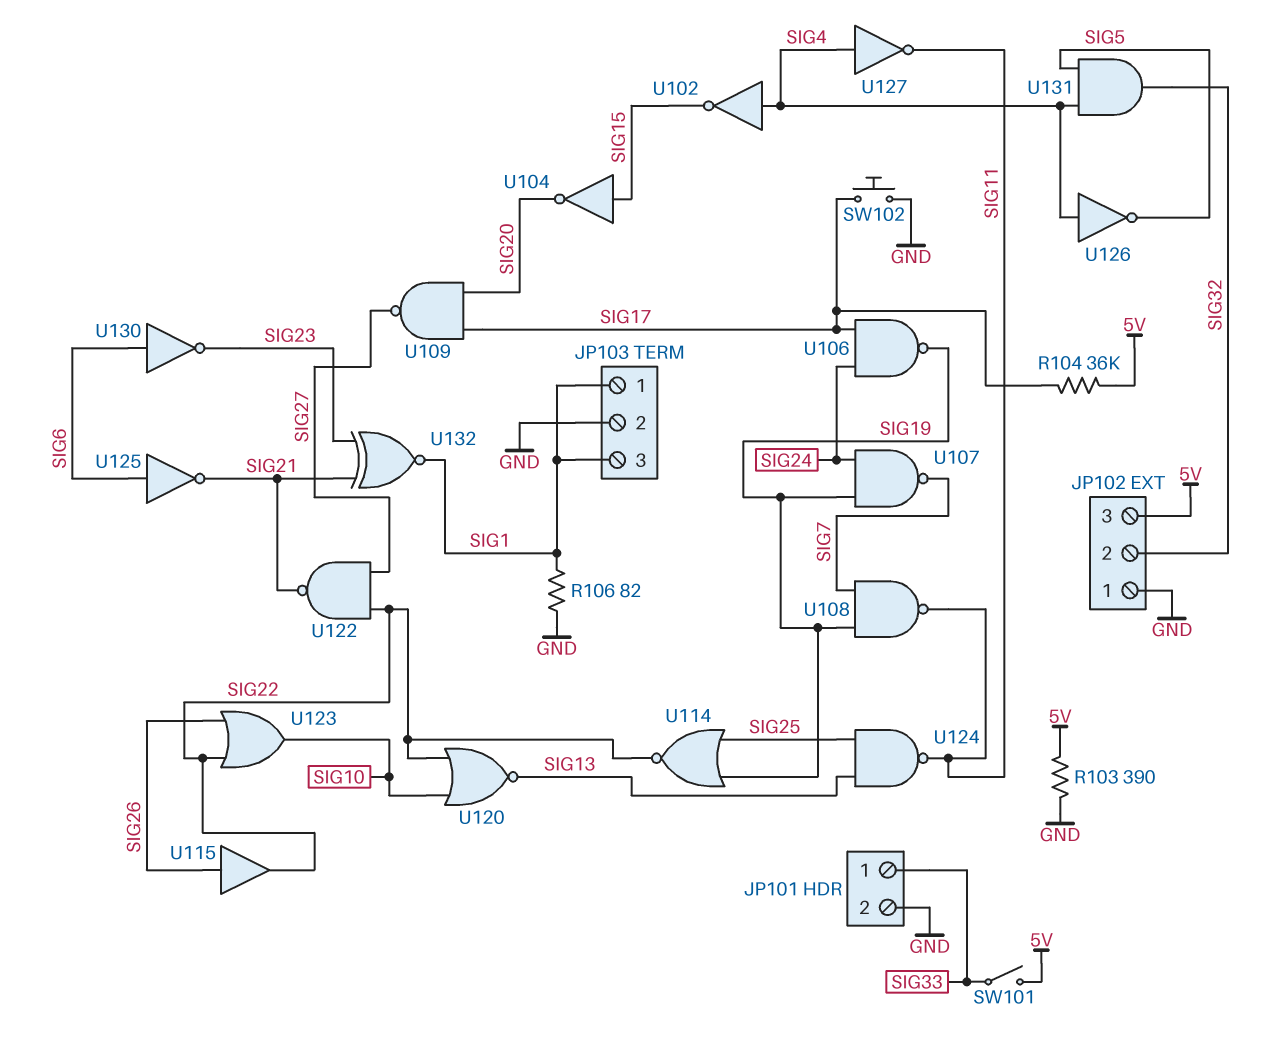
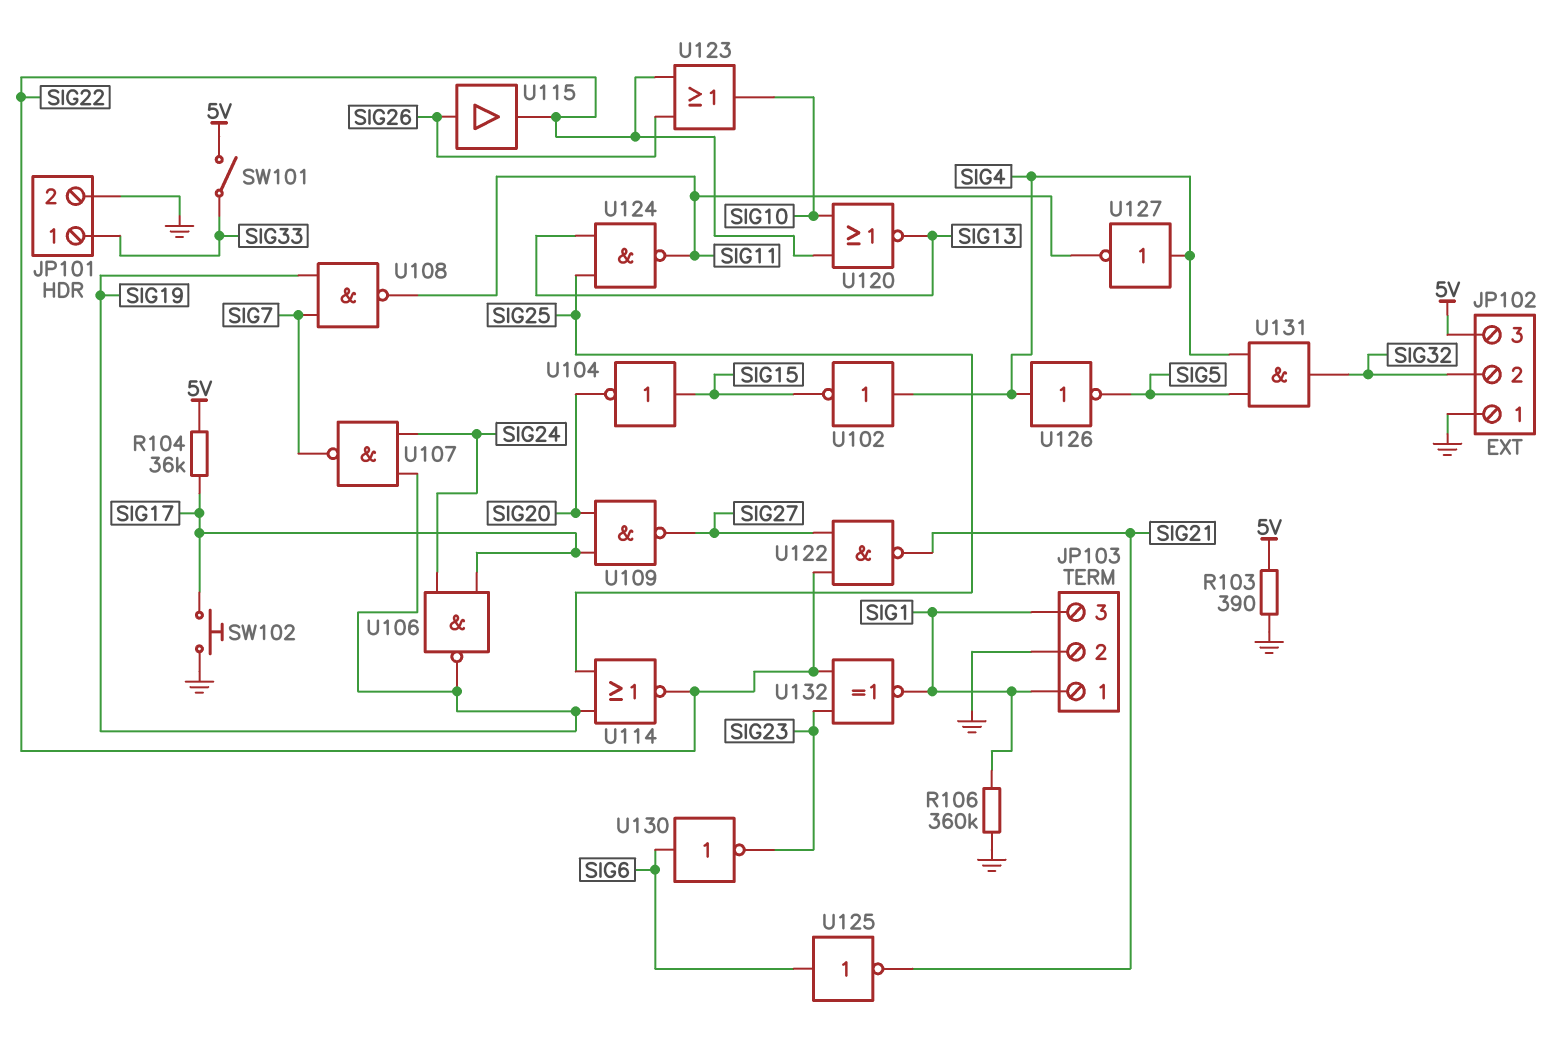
R106: 82 (GND, SIG1) -> 360k (GND, SIG1)
U132: XNOR (in SIG21, in SIG23, out SIG1) -> XNOR (in SIG22, in SIG23, out SIG1)

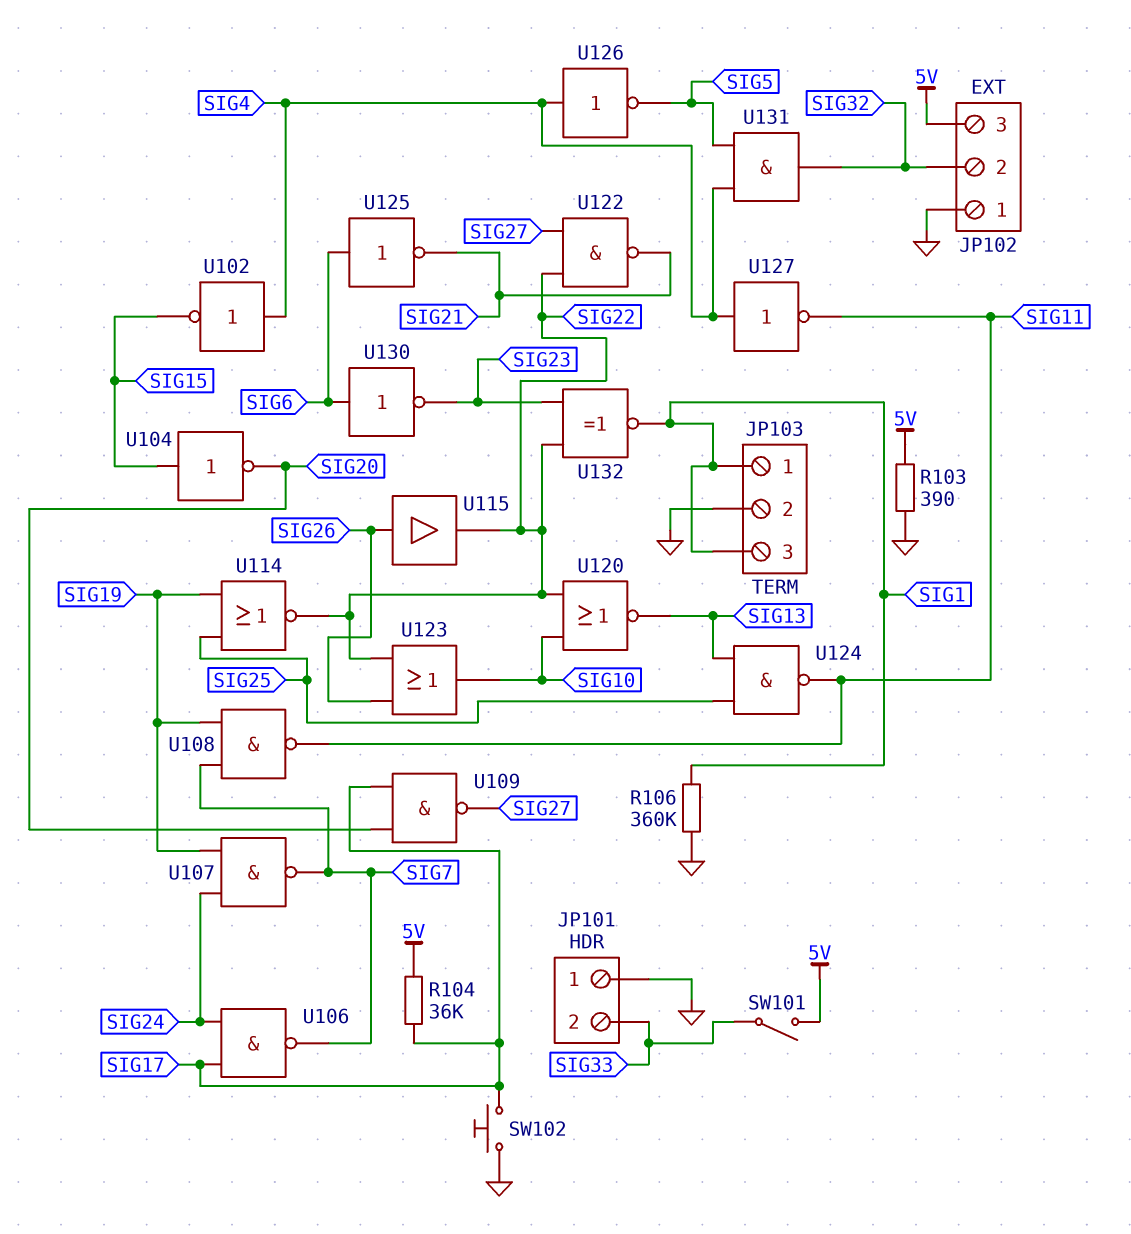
JP101 pin 1: SIG33 -> GND
JP101 pin 2: GND -> SIG33
U106: NAND (in SIG17, in SIG24, out SIG19) -> NAND (in SIG17, in SIG24, out SIG7)

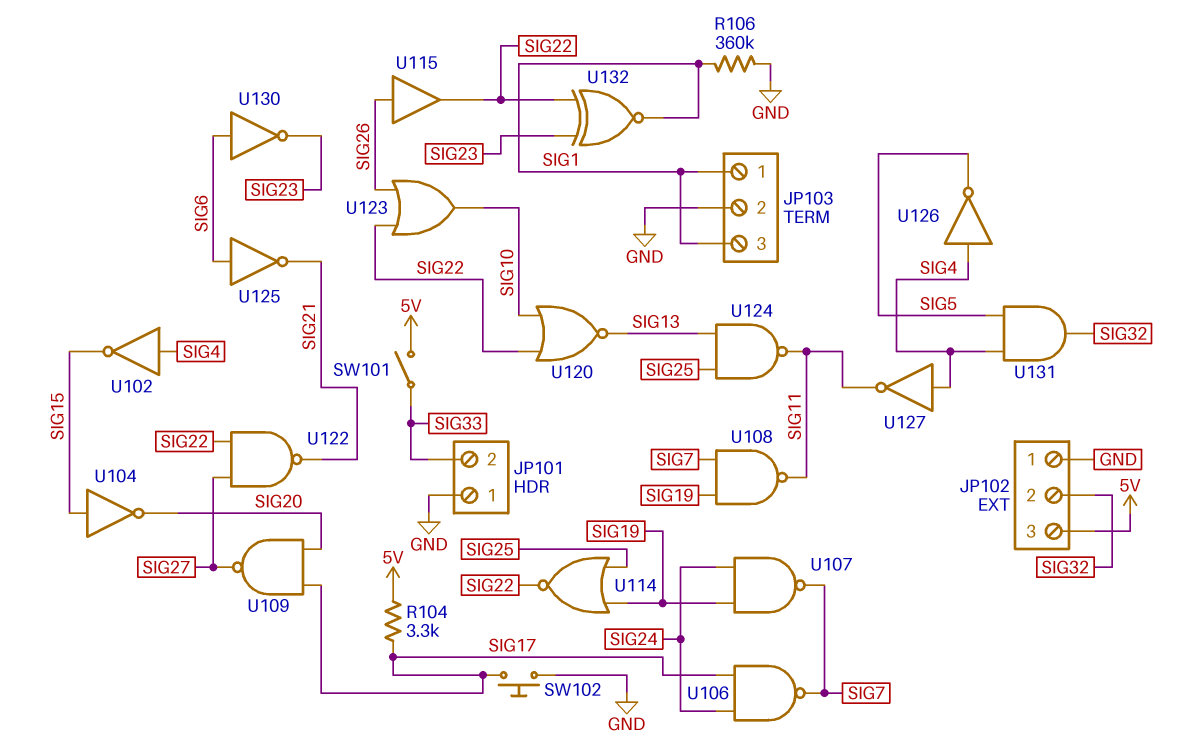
R103: 390 (5V, GND) -> none
R104: 36k (5V, SIG17) -> 3.3k (5V, SIG17)

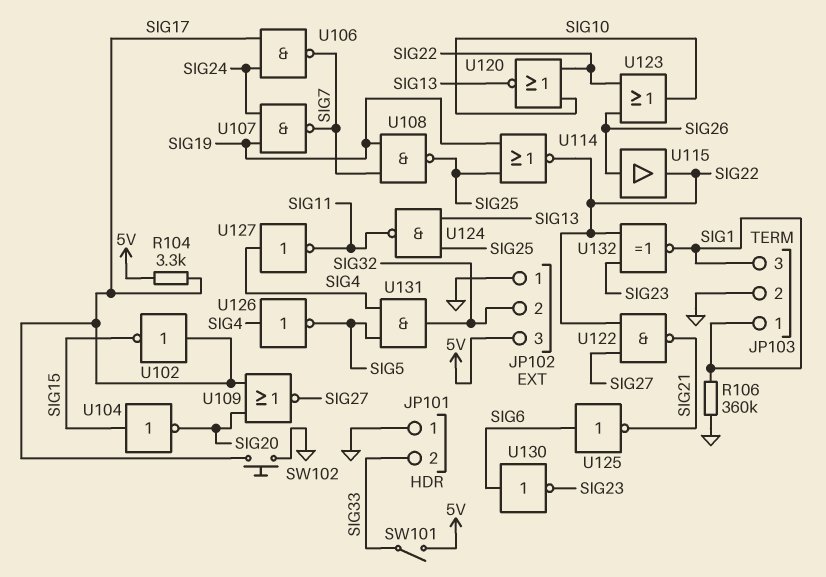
U102: NOT (in SIG4, out SIG15) -> NOT (in SIG17, out SIG15)
U108: NAND (in SIG7, in SIG19, out SIG11) -> NAND (in SIG7, in SIG19, out SIG25)
U109: NAND (in SIG17, in SIG20, out SIG27) -> NOR (in SIG17, in SIG20, out SIG27)

